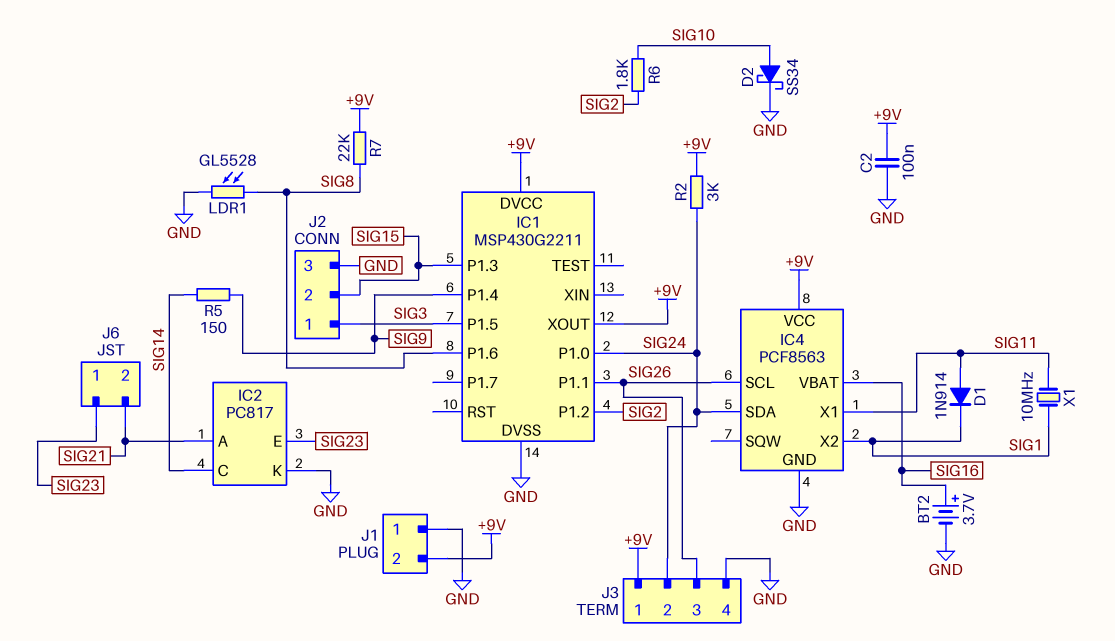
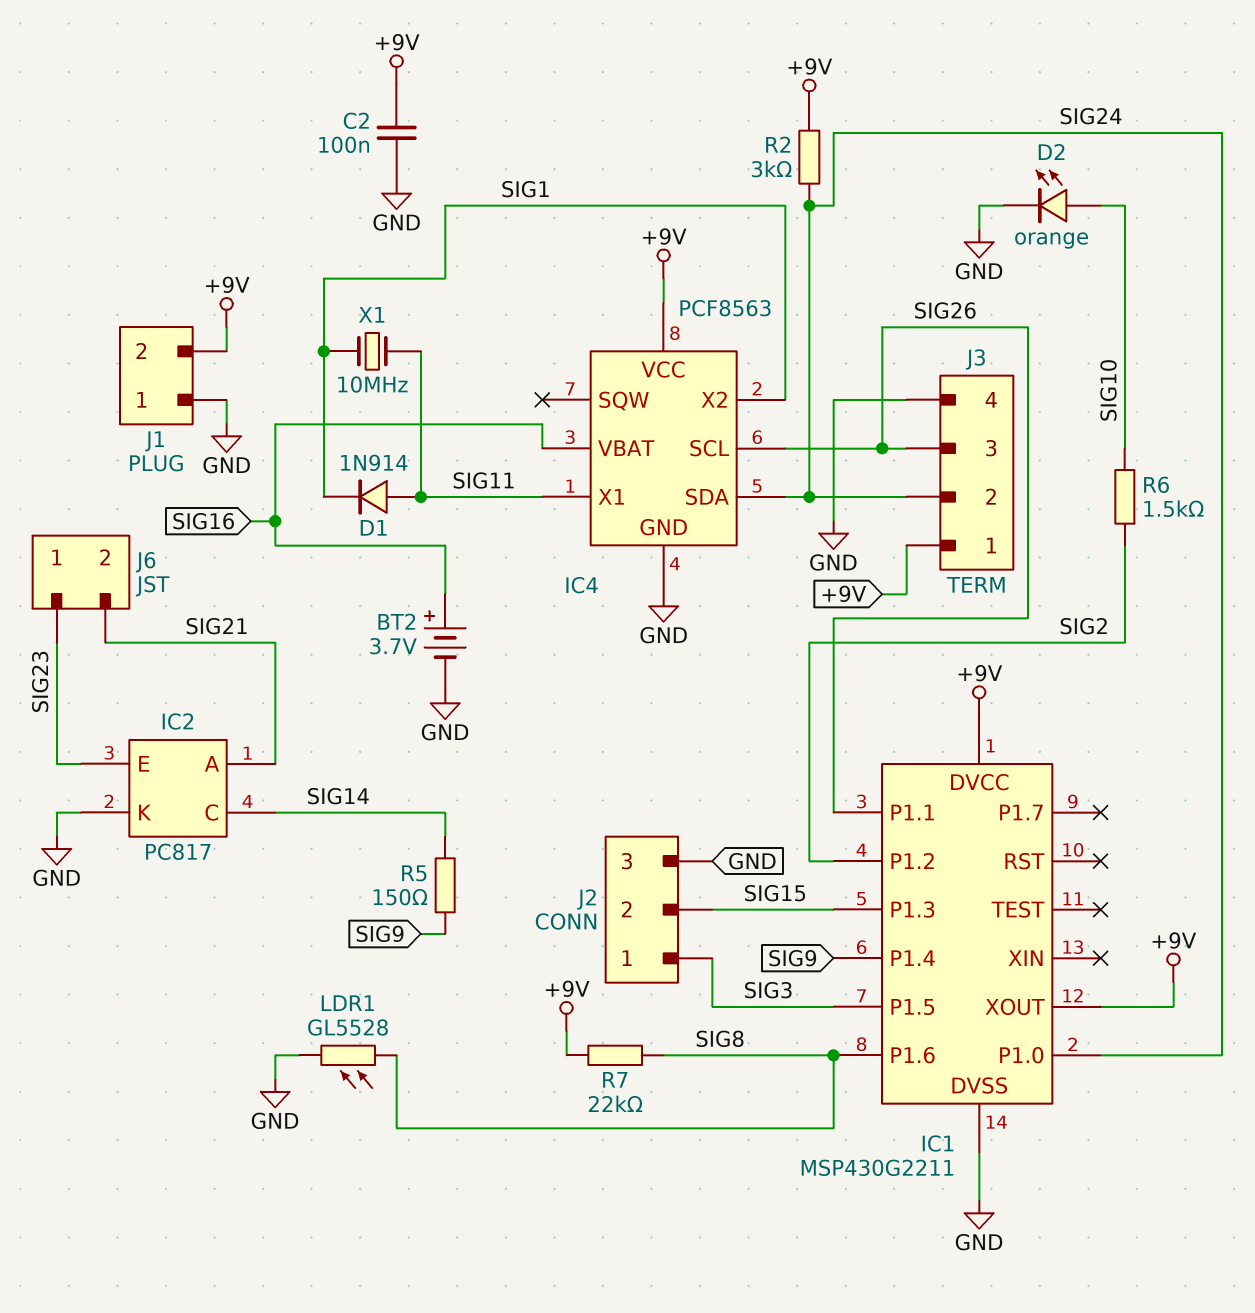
D2: schottky SS34 (A SIG10, K GND) -> LED orange (A SIG10, K GND)
R6: 1.8k (SIG2, SIG10) -> 1.5k (SIG2, SIG10)

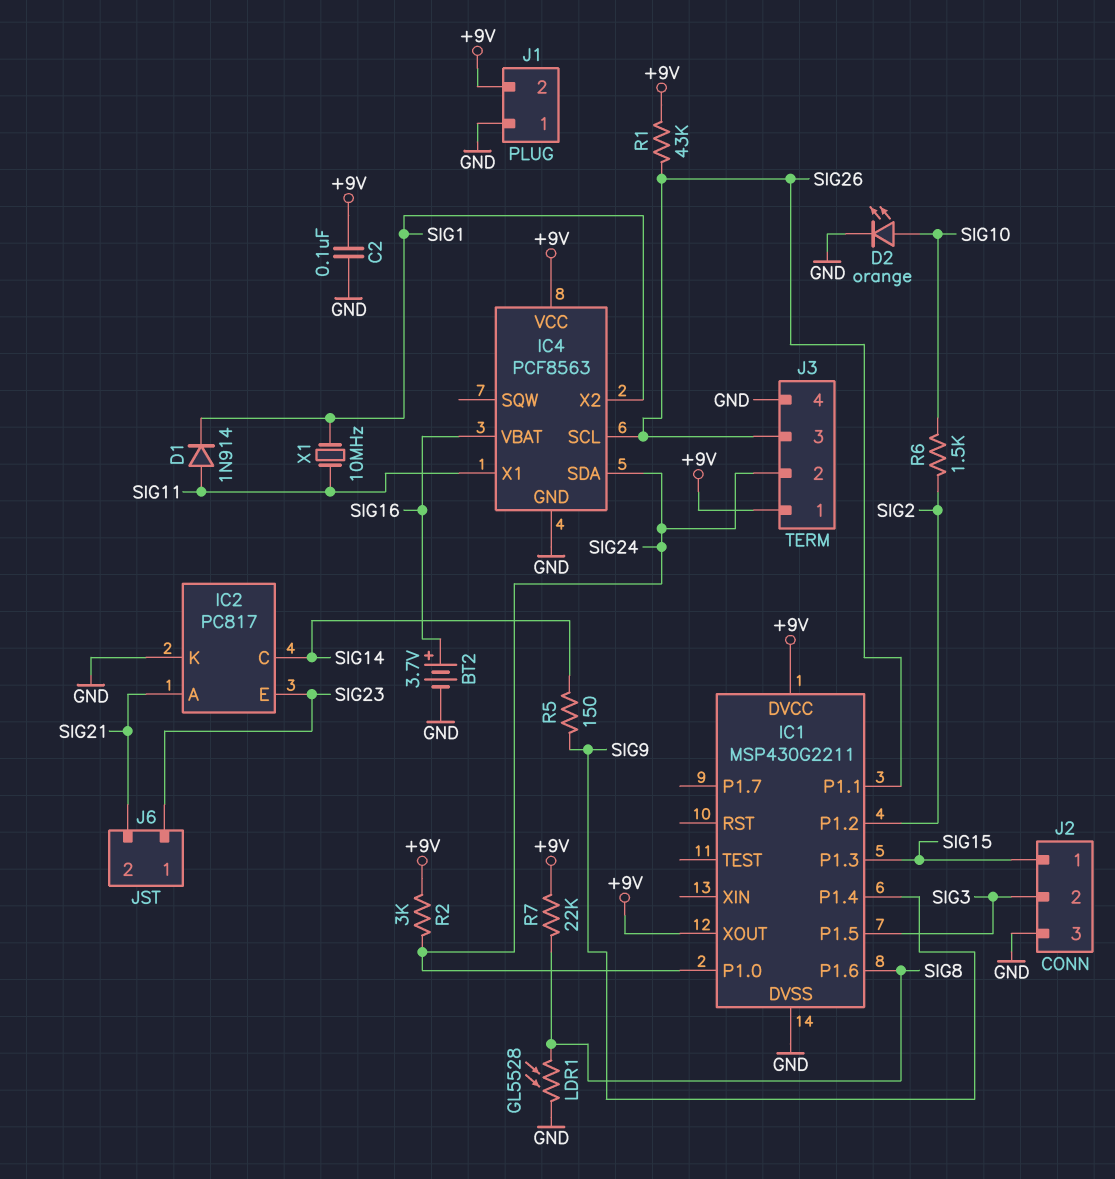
J2 pin 1: SIG3 -> SIG15
J2 pin 2: SIG15 -> SIG3
R1: none -> 43k (+9V, SIG26)

